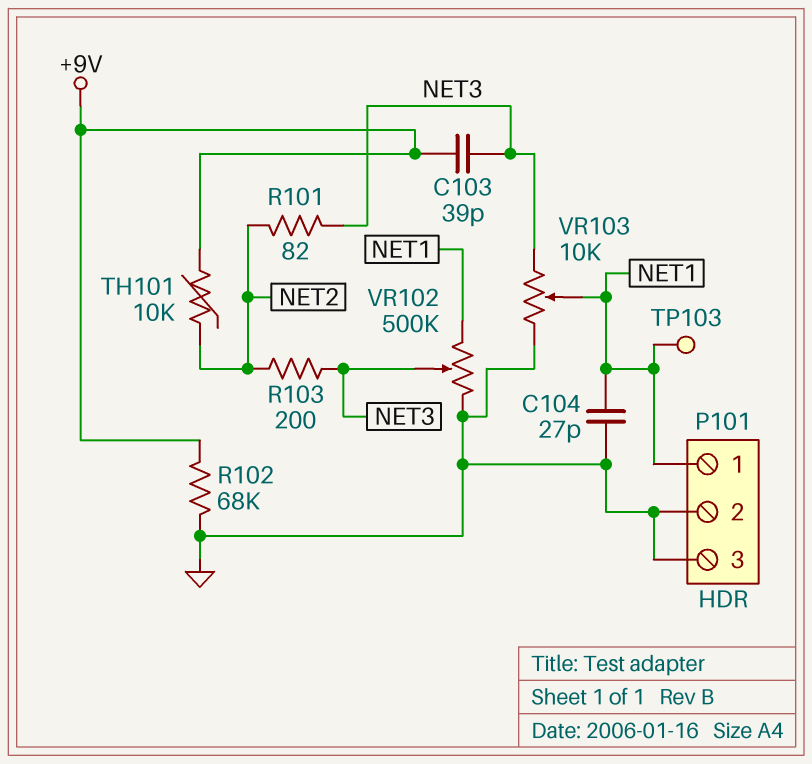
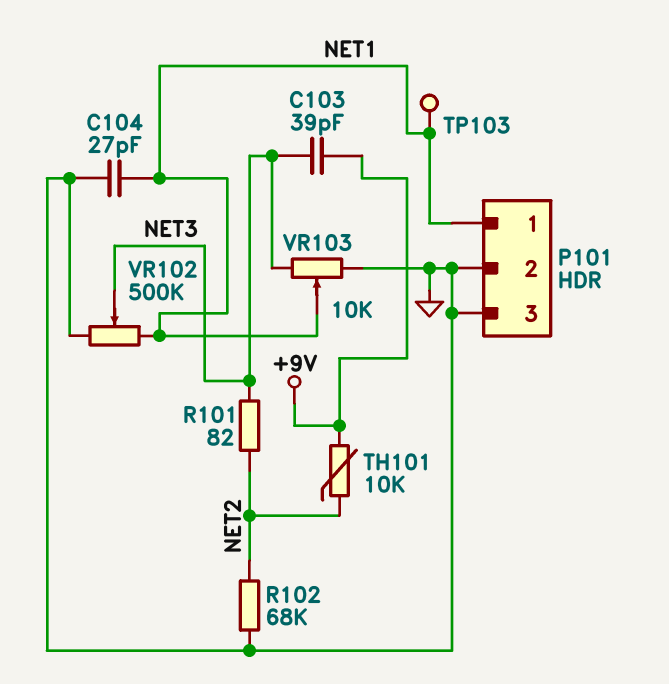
R102: 68k (+9V, GND) -> 68k (GND, NET2)
R103: 200 (NET2, NET3) -> none

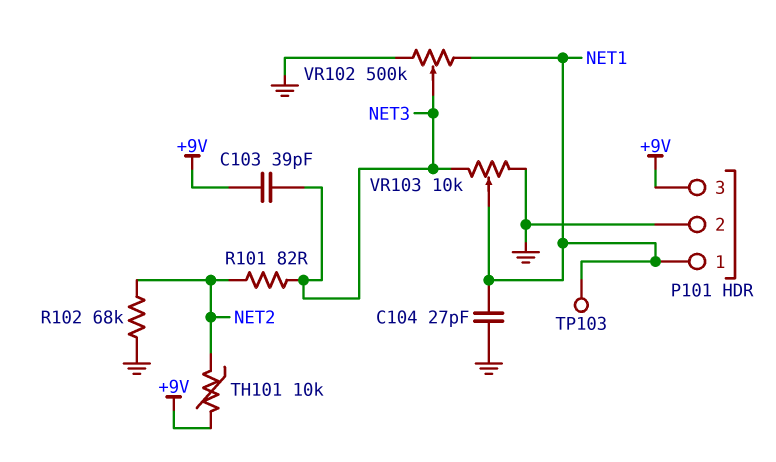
P101 pin 3: GND -> +9V

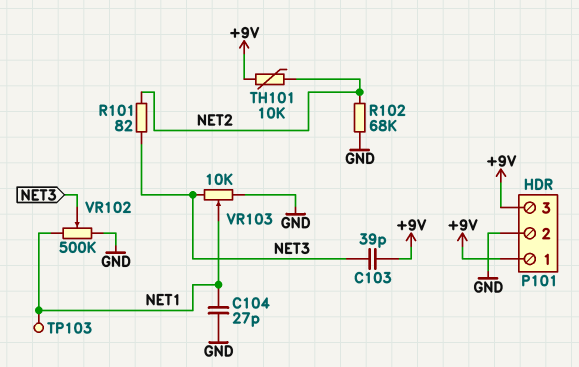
P101 pin 1: NET1 -> +9V

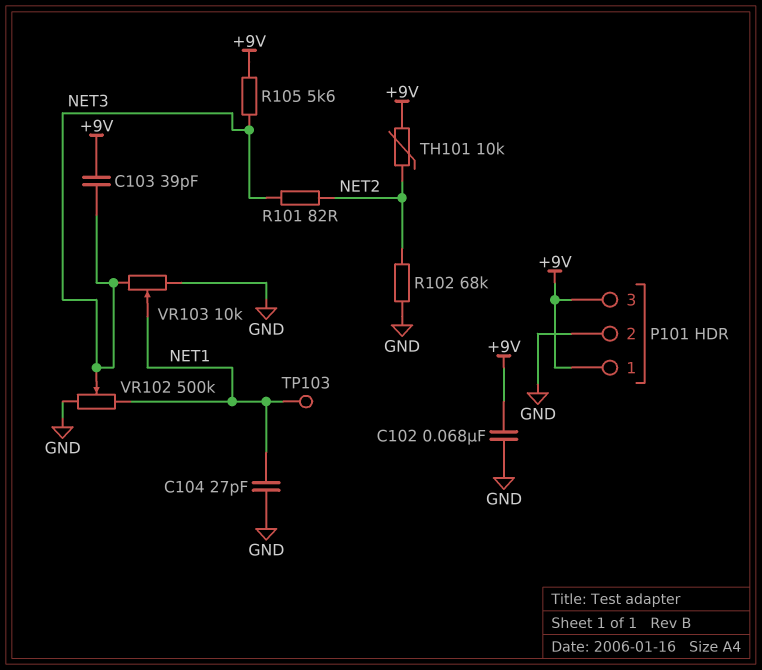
C102: none -> 68nF (+9V, GND)
R105: none -> 5.6k (+9V, NET3)

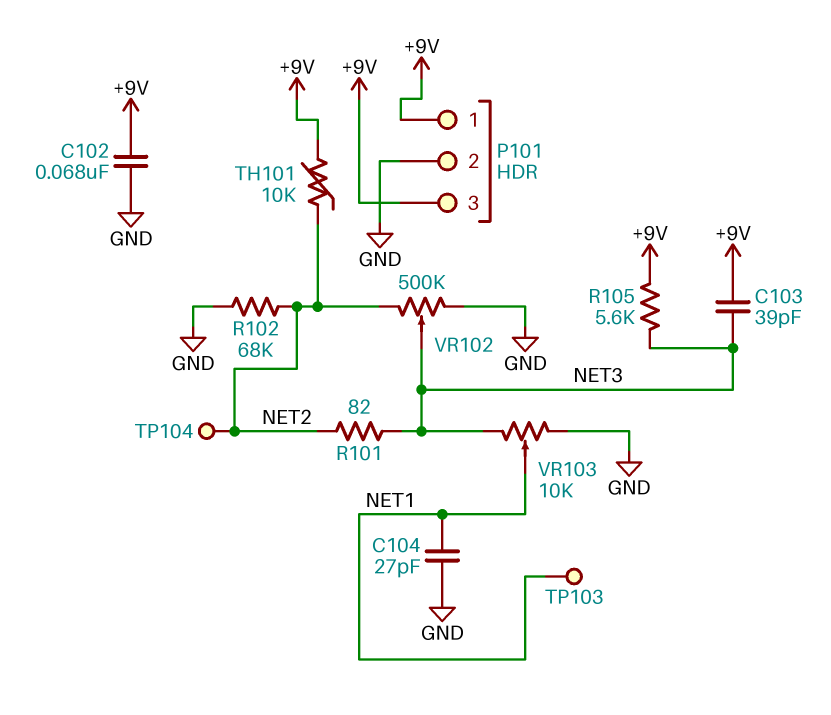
TP104: none -> test point (NET2)
VR102: 500k (GND, NET1, wiper NET3) -> 500k (GND, NET2, wiper NET3)

